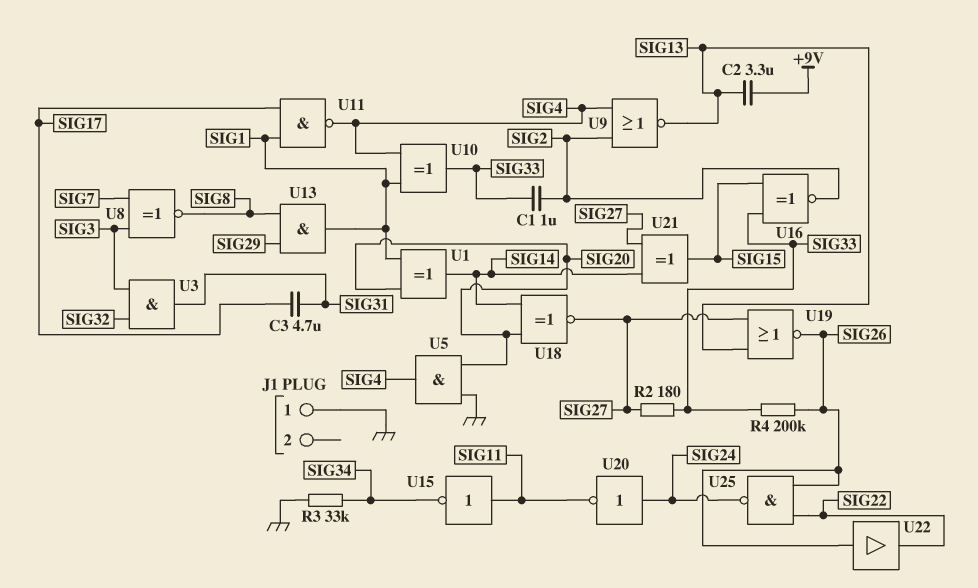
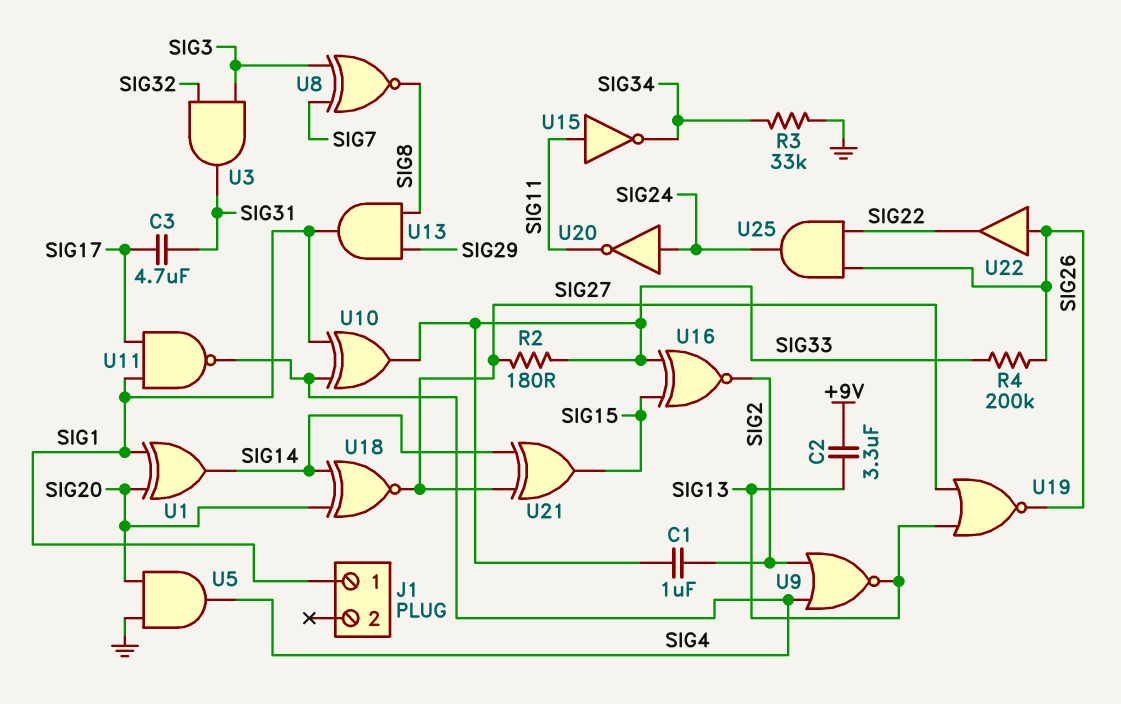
J1 pin 1: GND -> SIG1
U25: NAND (in SIG22, in SIG26, out SIG24) -> AND (in SIG22, in SIG26, out SIG24)

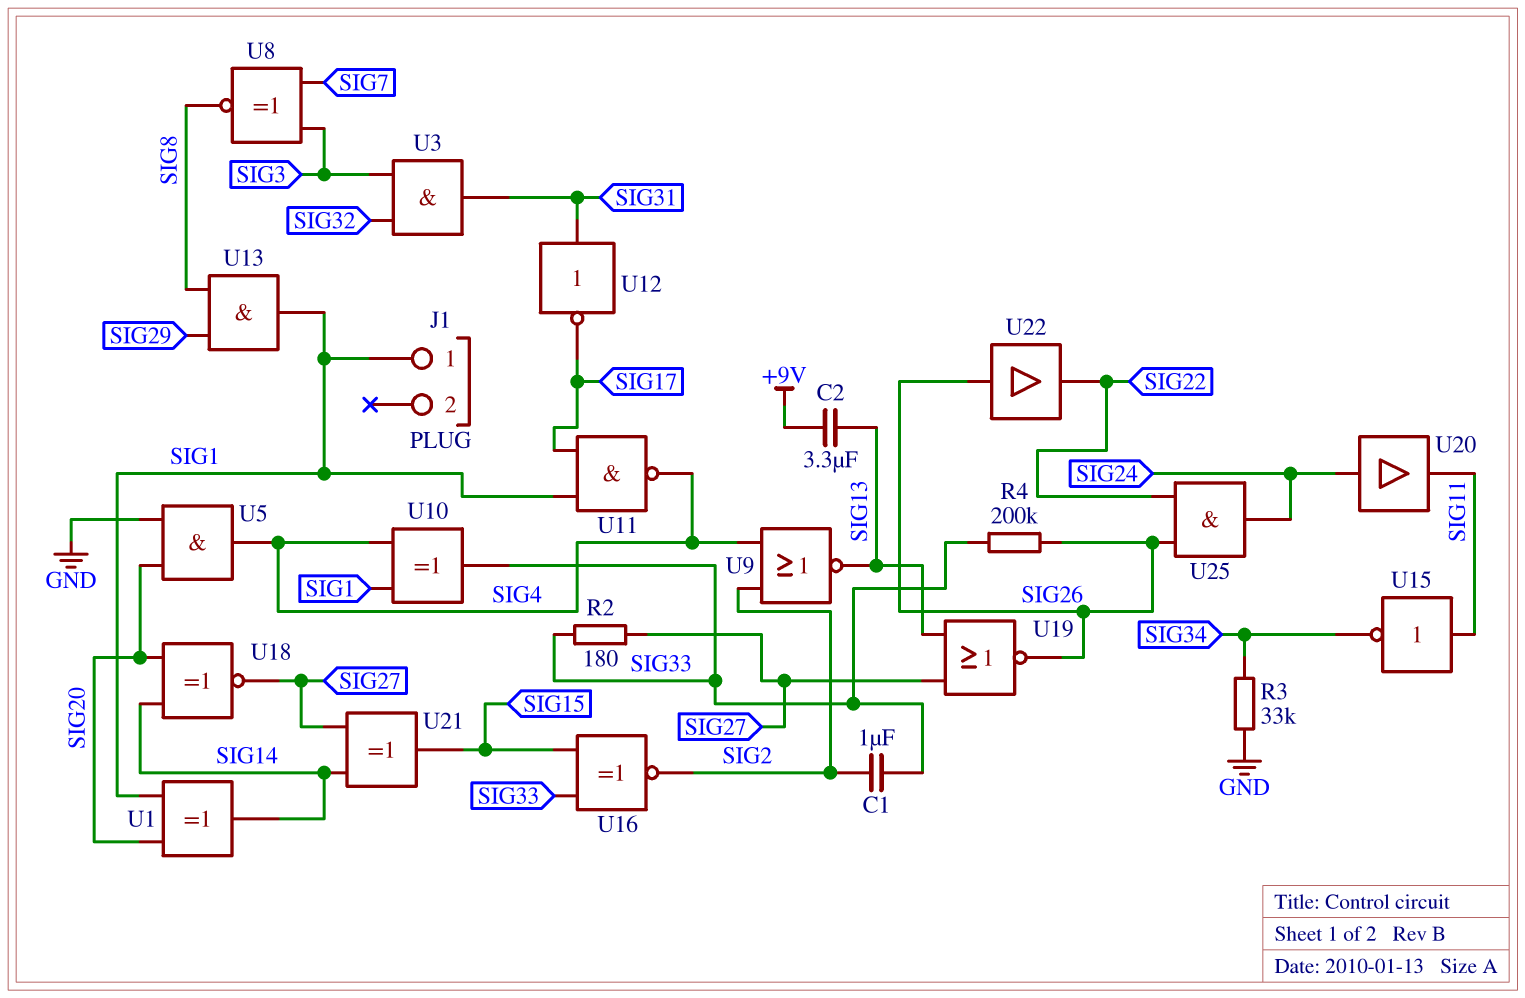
C3: 4.7uF (SIG17, SIG31) -> none
U12: none -> NOT (in SIG31, out SIG17)
U20: NOT (in SIG24, out SIG11) -> buffer (in SIG24, out SIG11)

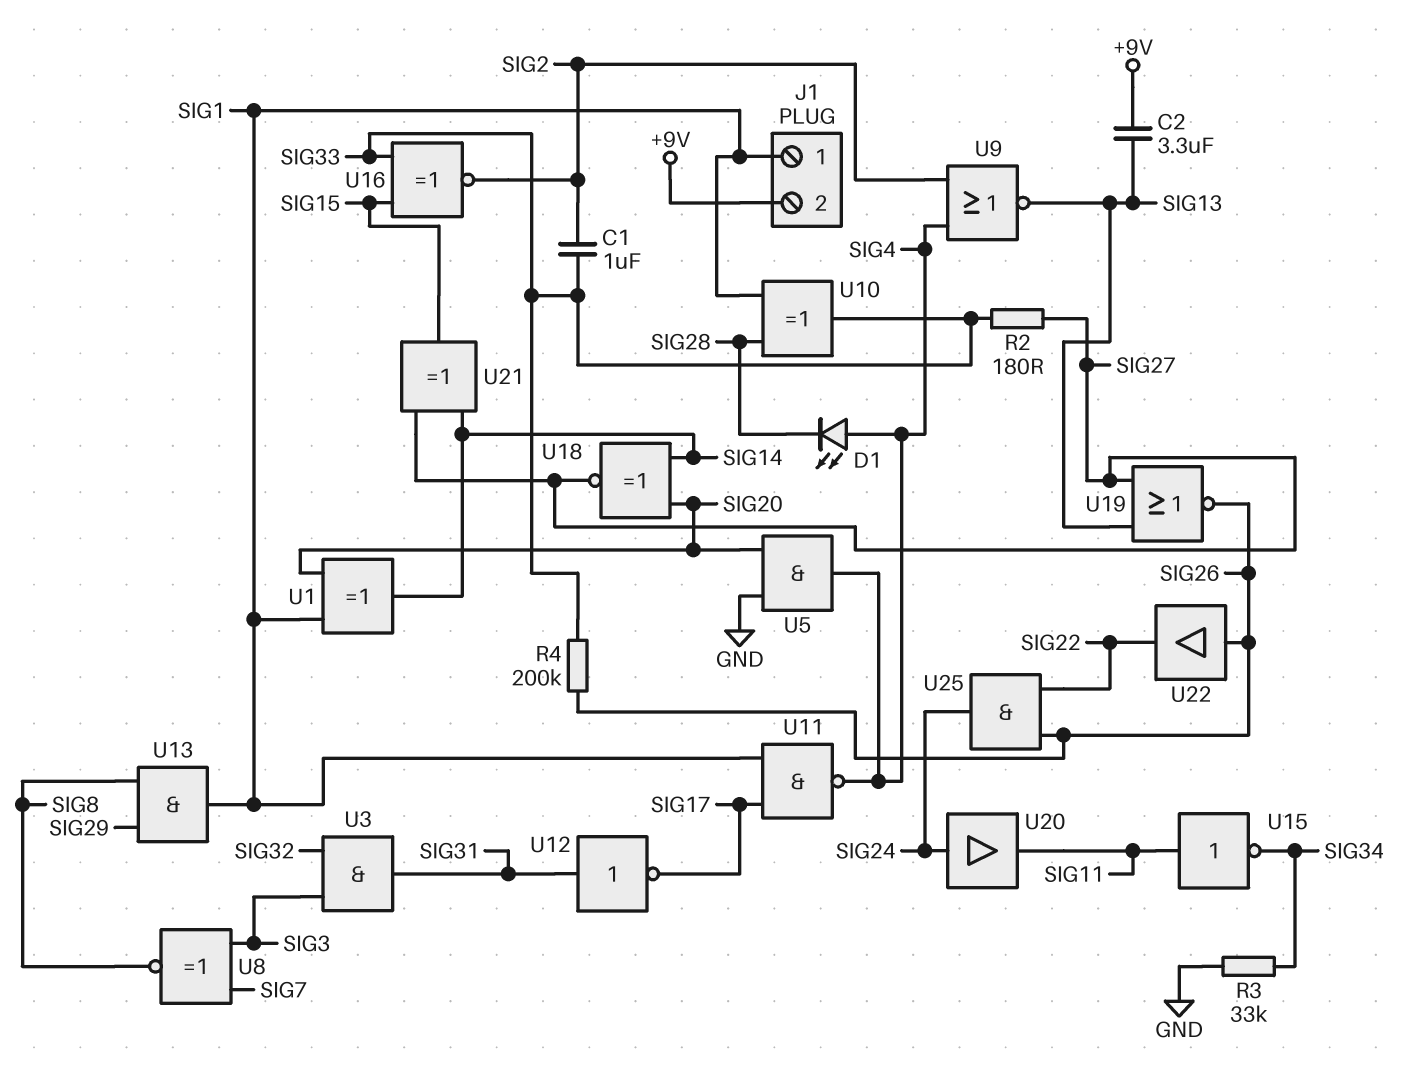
D1: none -> LED (A SIG4, K SIG28)
J1 pin 2: none -> +9V
U10: XOR (in SIG1, in SIG4, out SIG33) -> XOR (in SIG1, in SIG28, out SIG33)

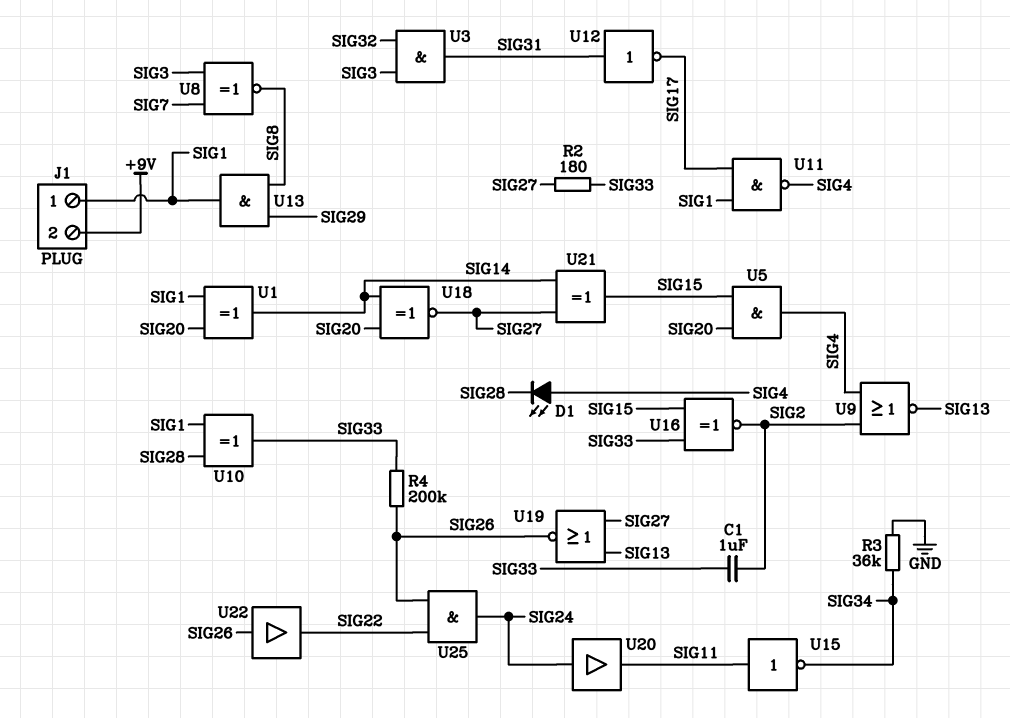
C2: 3.3uF (+9V, SIG13) -> none
R3: 33k (GND, SIG34) -> 36k (GND, SIG34)
U5: AND (in GND, in SIG20, out SIG4) -> AND (in SIG15, in SIG20, out SIG4)

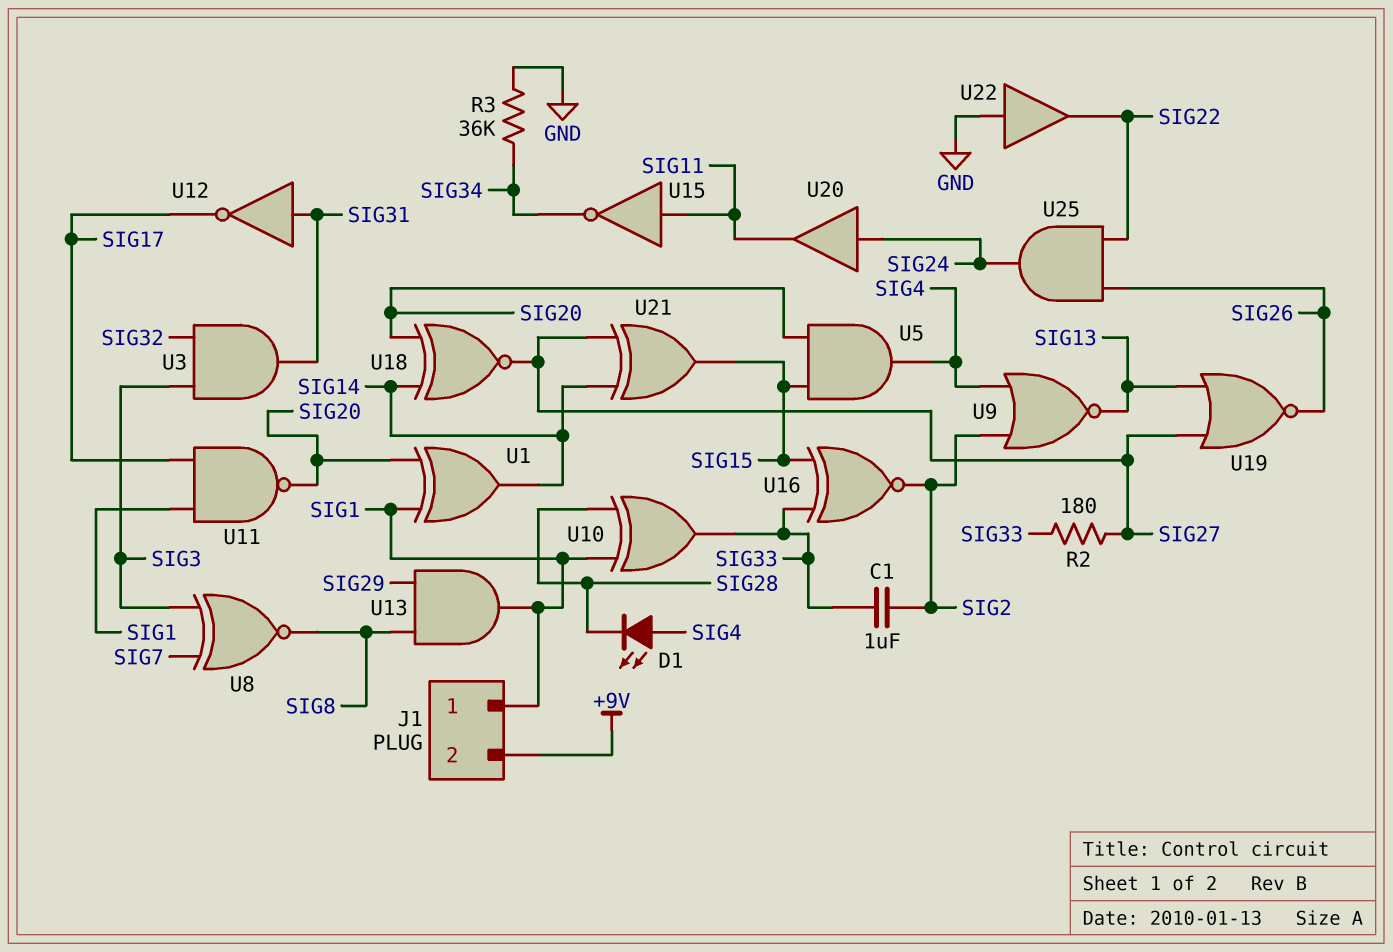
R4: 200k (SIG26, SIG33) -> none
U11: NAND (in SIG1, in SIG17, out SIG4) -> NAND (in SIG1, in SIG17, out SIG20)
U22: buffer (in SIG26, out SIG22) -> buffer (in GND, out SIG22)

